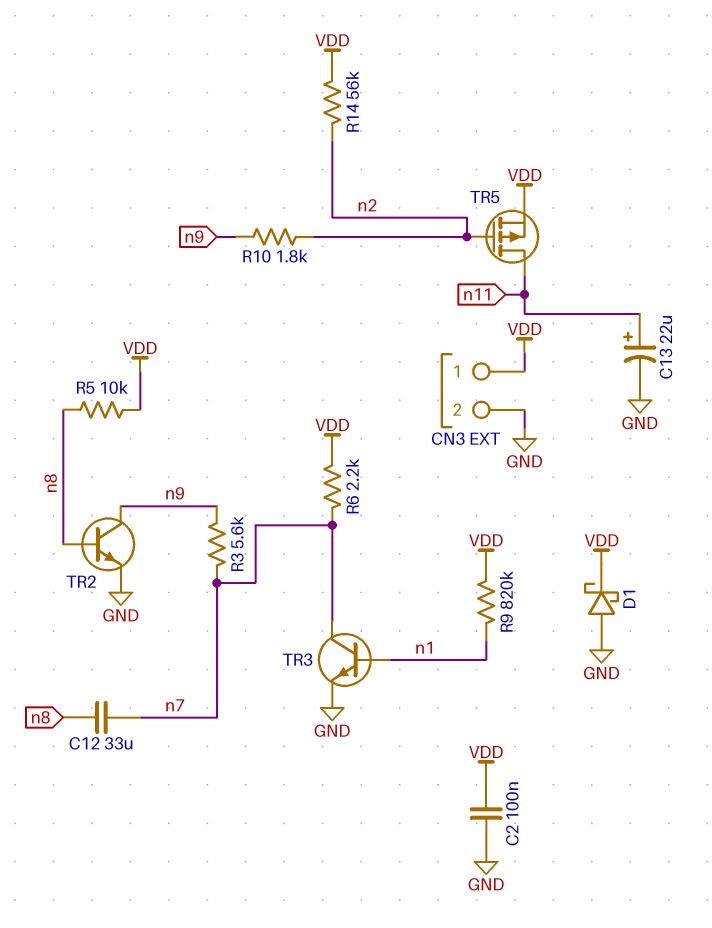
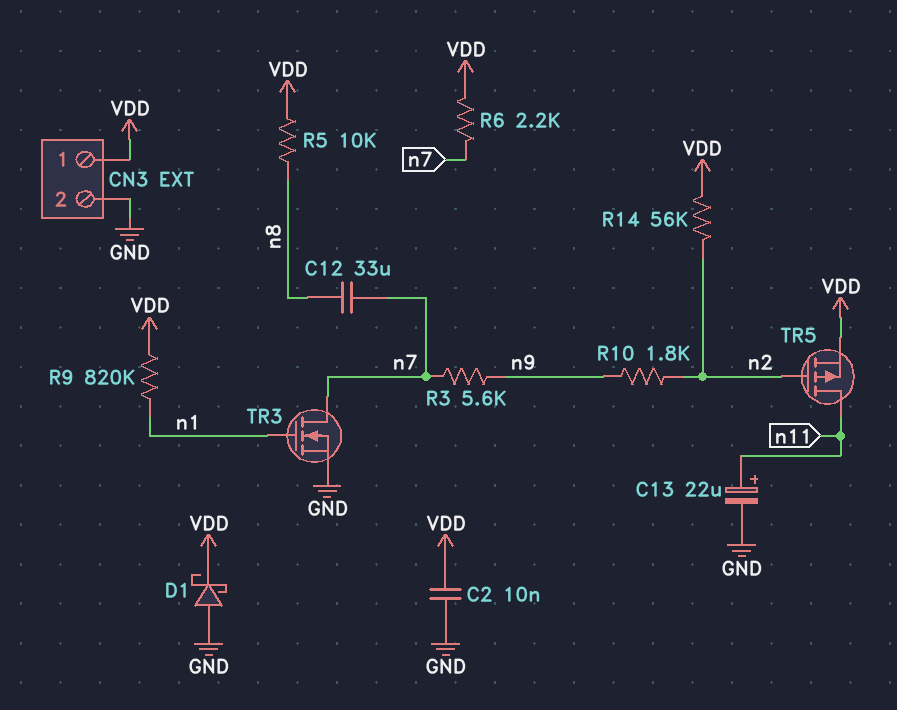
C2: 100nF (GND, VDD) -> 10nF (GND, VDD)
TR2: NPN (B n8, C n9, E GND) -> none
TR3: NPN (B n1, C n7, E GND) -> NMOS (G n1, D n7, S GND)

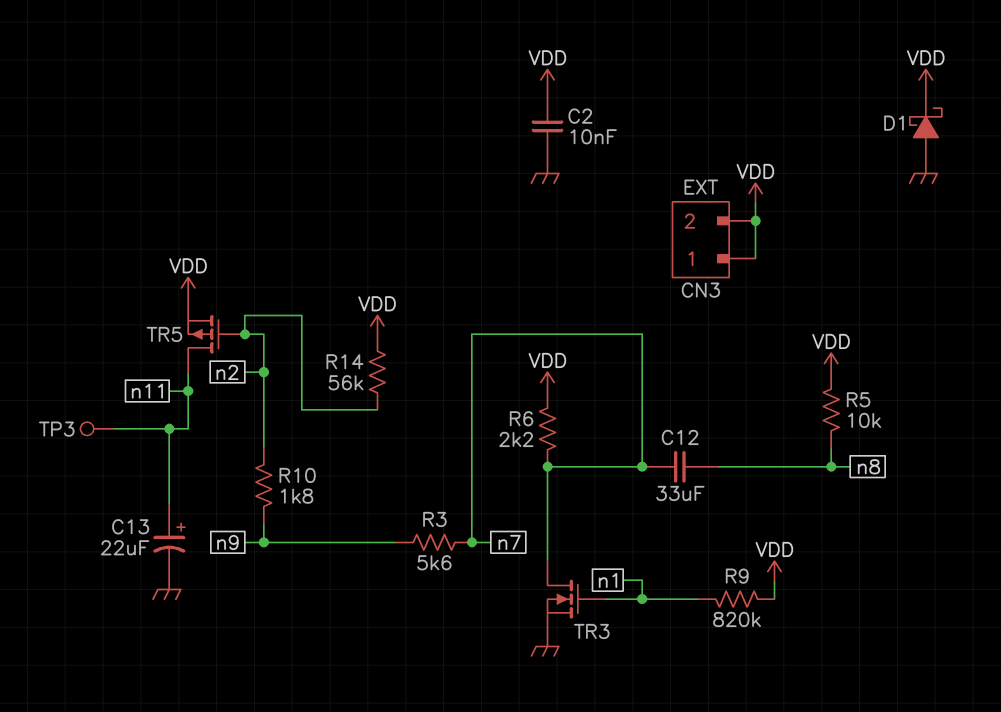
CN3 pin 2: GND -> VDD
TP3: none -> test point (n11)

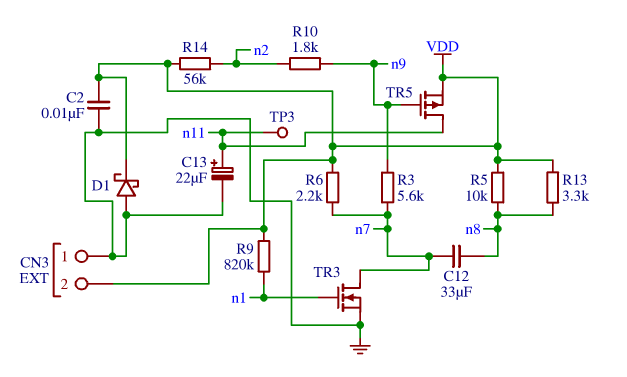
CN3 pin 1: VDD -> GND
R13: none -> 3.3k (VDD, n8)
TR5: PMOS (G n2, D n11, S VDD) -> PMOS (G n9, D n11, S VDD)

